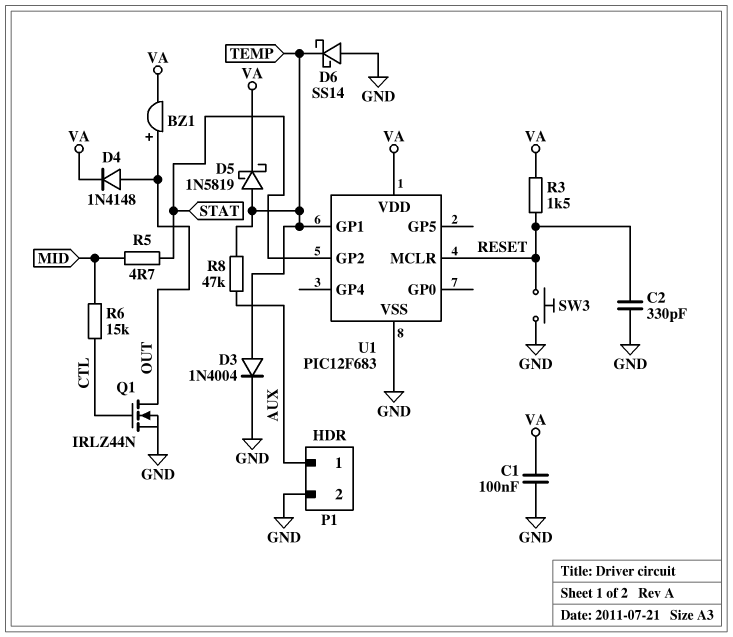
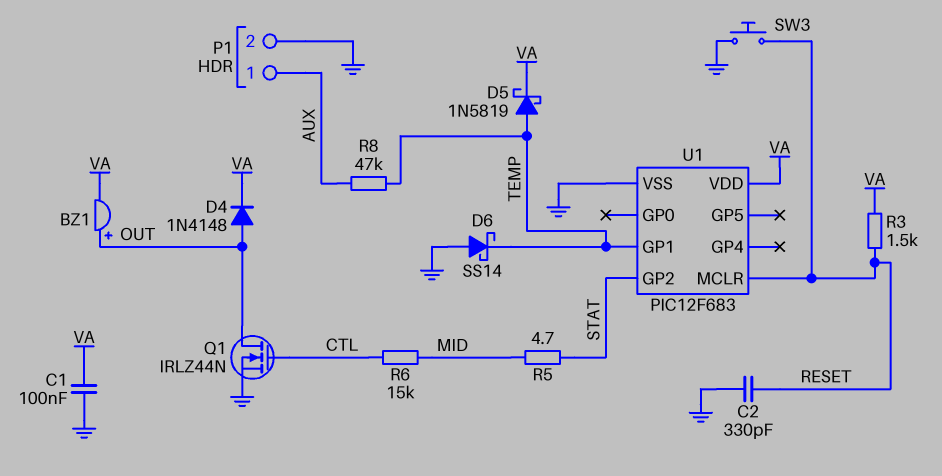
D3: diode 1N4004 (A TEMP, K GND) -> none

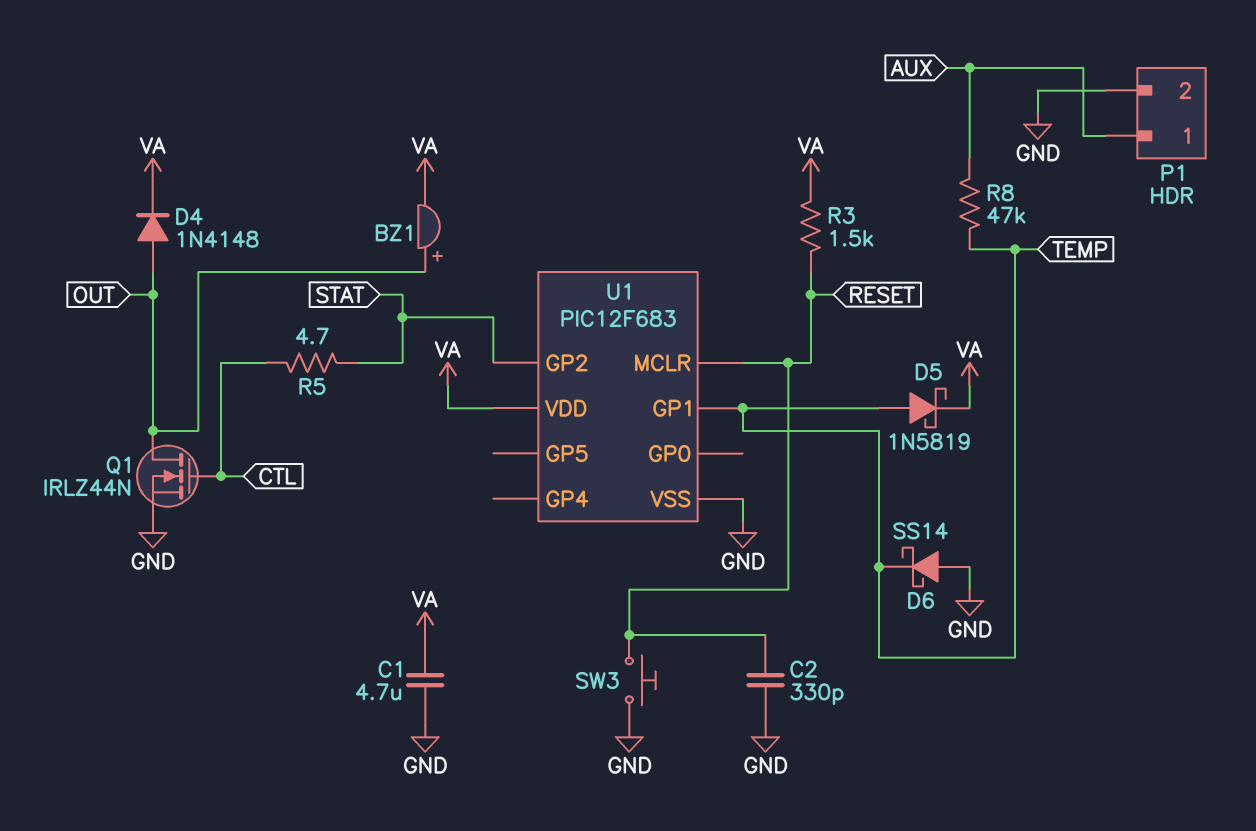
C1: 100nF (GND, VA) -> 4.7uF (GND, VA)
R5: 4.7 (MID, STAT) -> 4.7 (CTL, STAT)
R6: 15k (CTL, MID) -> none

